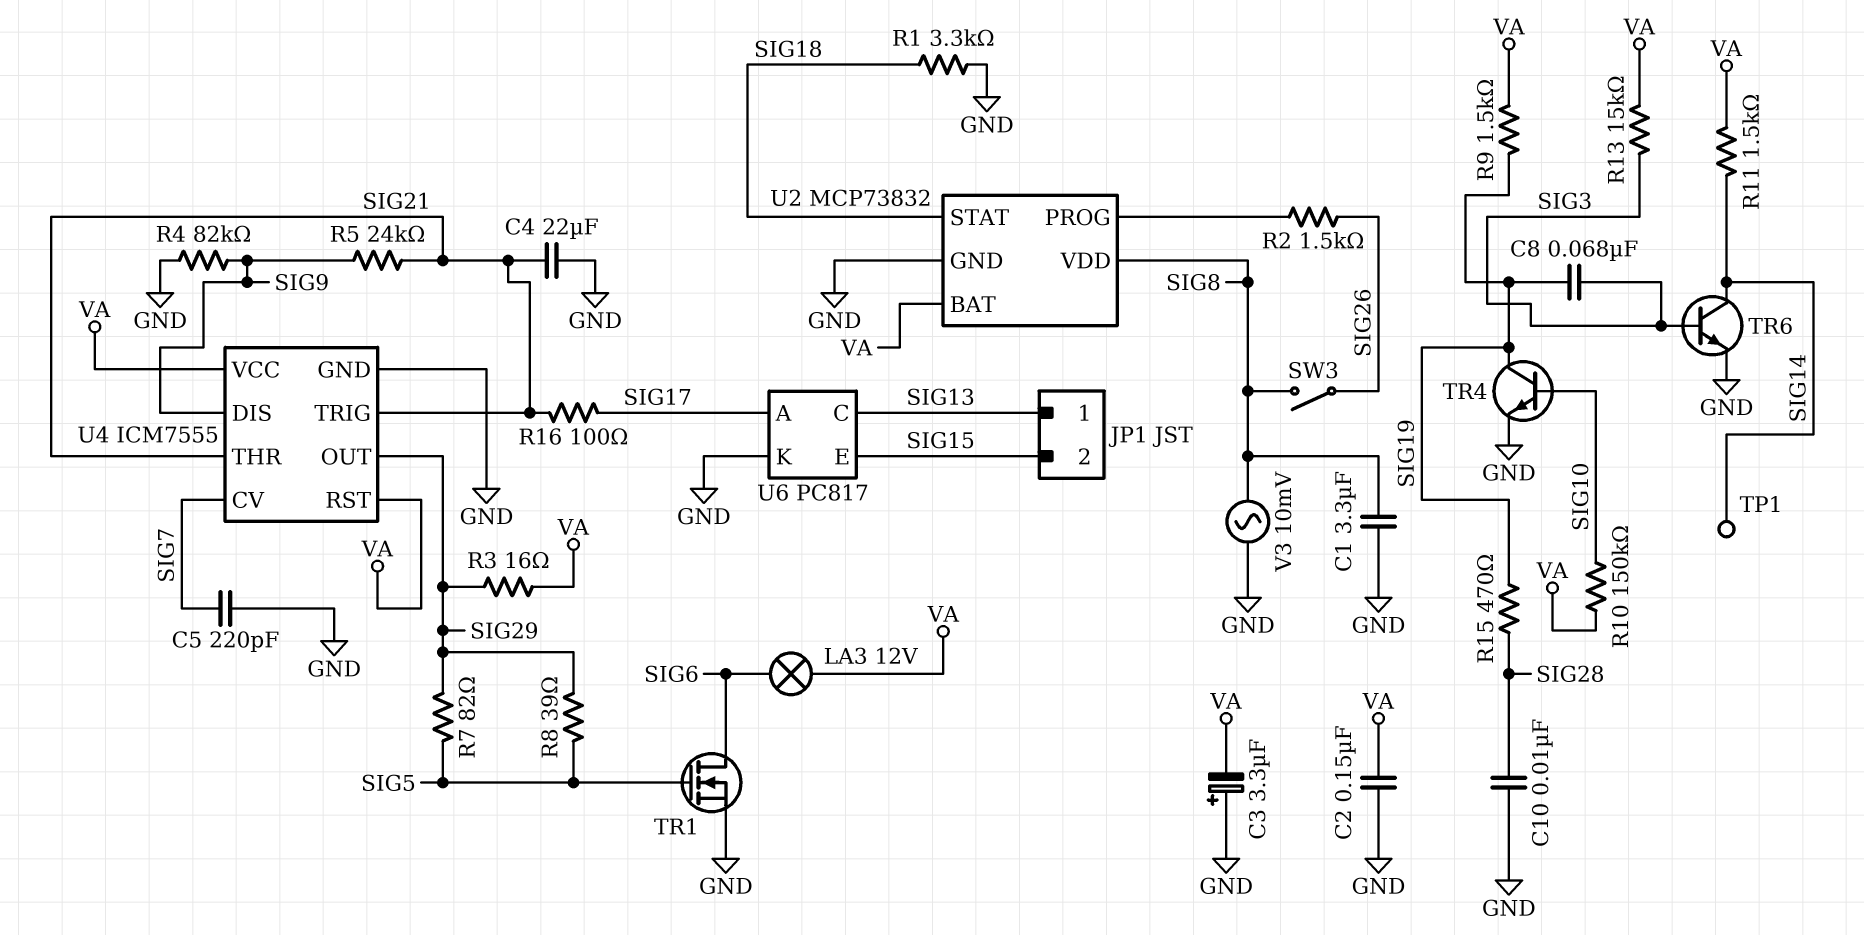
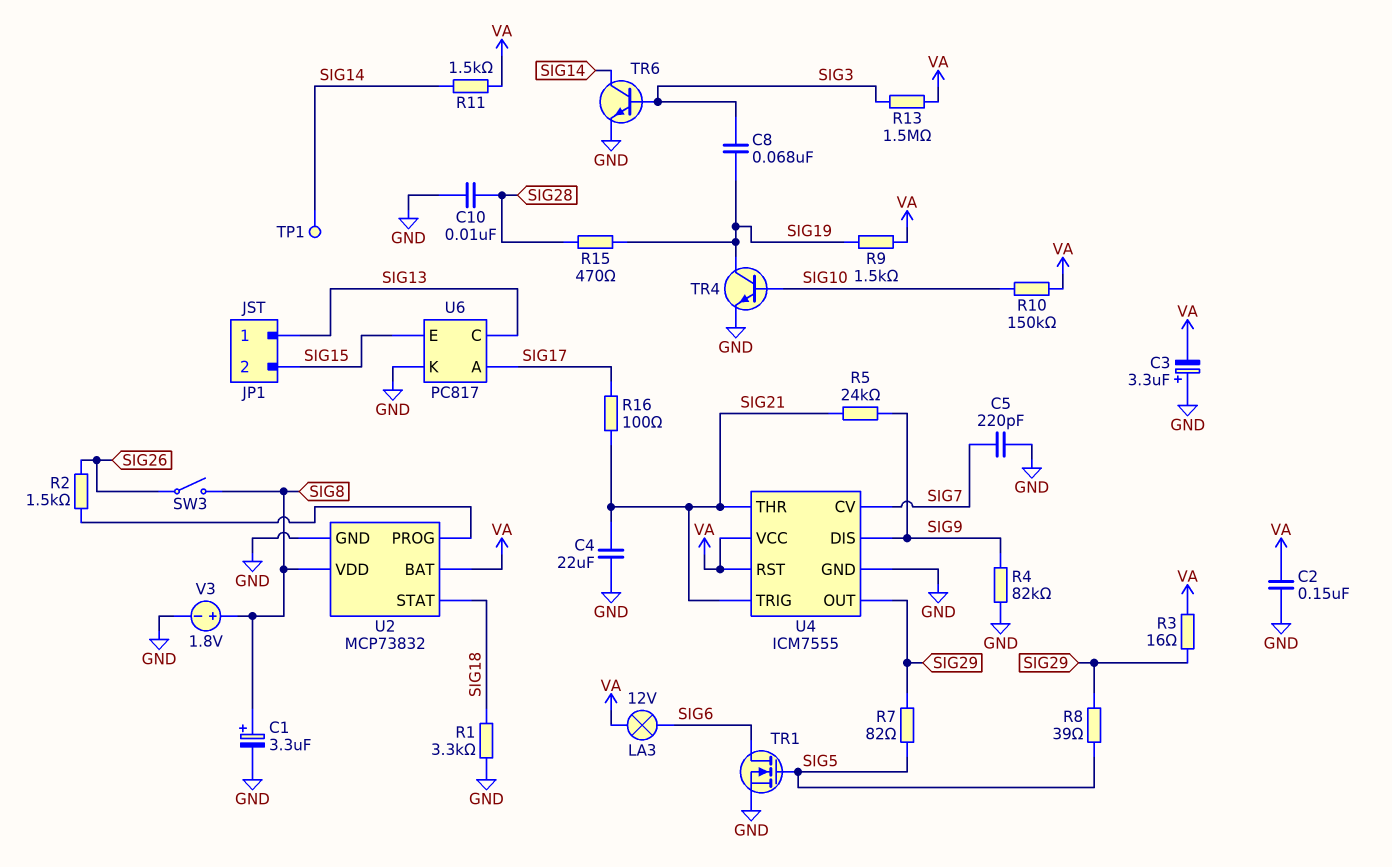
C1: 3.3uF (GND, SIG8) -> 3.3uF (plus SIG8, minus GND)
R13: 15k (SIG3, VA) -> 1.5M (SIG3, VA)
V3: AC 10mV (GND, SIG8) -> 1.8V (plus SIG8, minus GND)

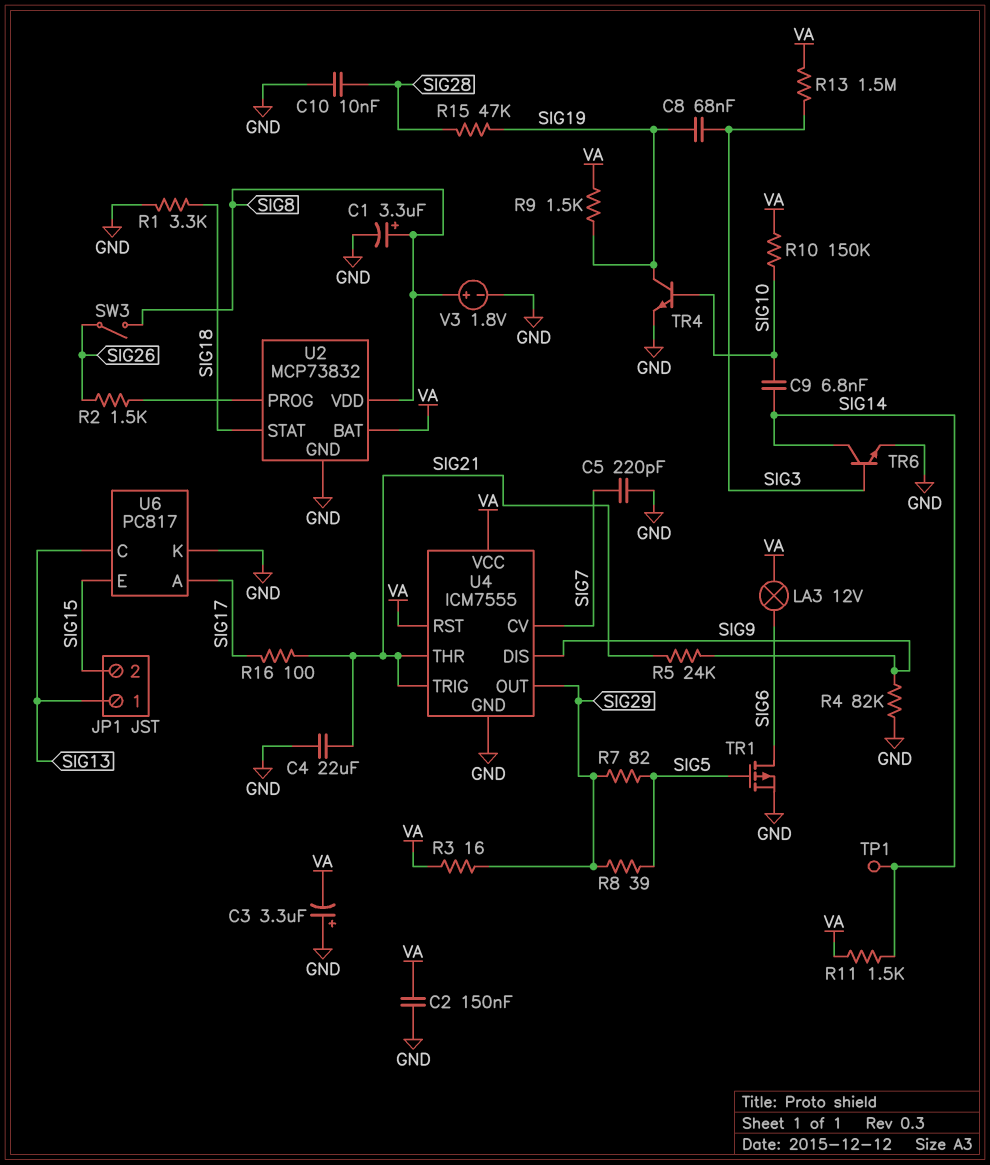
C9: none -> 6.8nF (SIG10, SIG14)
R15: 470 (SIG19, SIG28) -> 47k (SIG19, SIG28)
TR1: NMOS (G SIG5, D SIG6, S GND) -> PMOS (G SIG5, D SIG6, S GND)

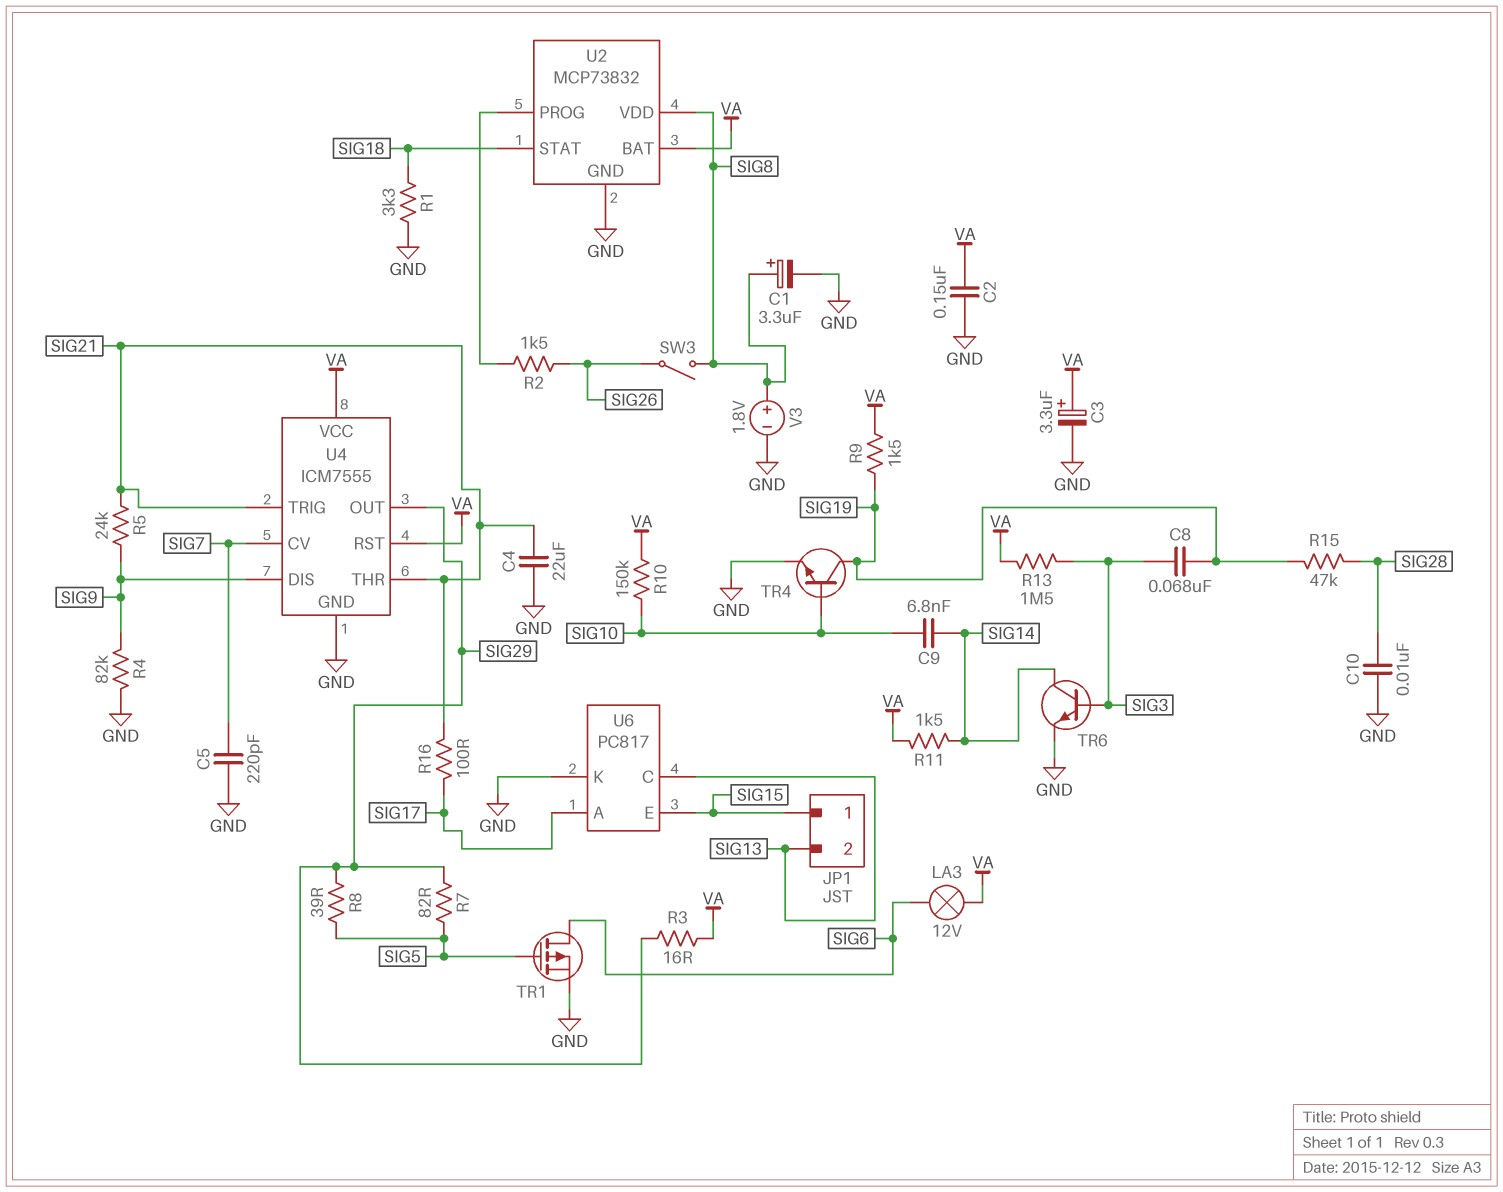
C3: 3.3uF (plus GND, minus VA) -> 3.3uF (plus VA, minus GND)
JP1 pin 1: SIG13 -> SIG15
JP1 pin 2: SIG15 -> SIG13
TP1: test point (SIG14) -> none

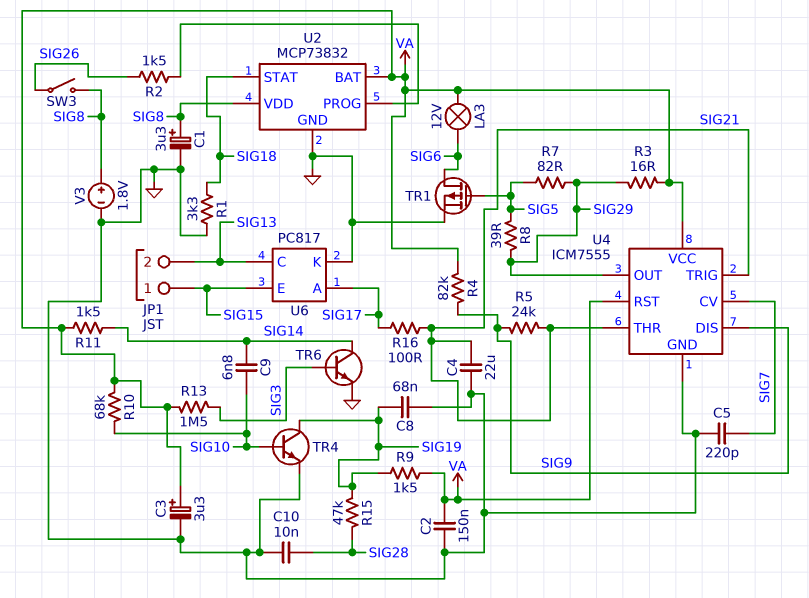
C8: 68nF (SIG3, SIG19) -> 68nF (GND, SIG19)
R4: 82k (GND, SIG9) -> 82k (SIG9, VA)
R10: 150k (SIG10, VA) -> 68k (SIG10, VA)

